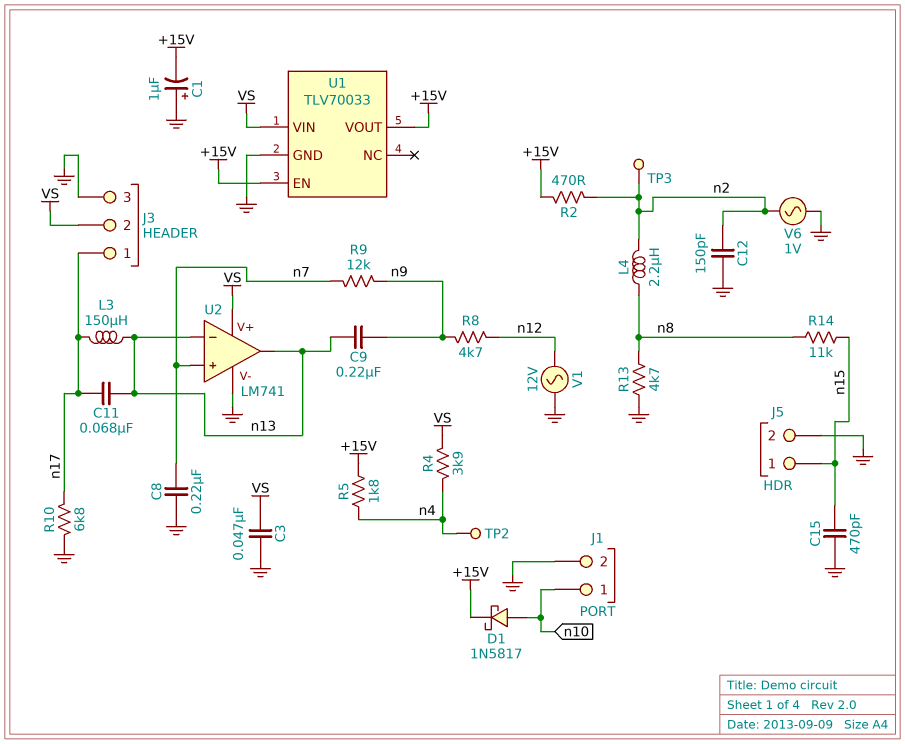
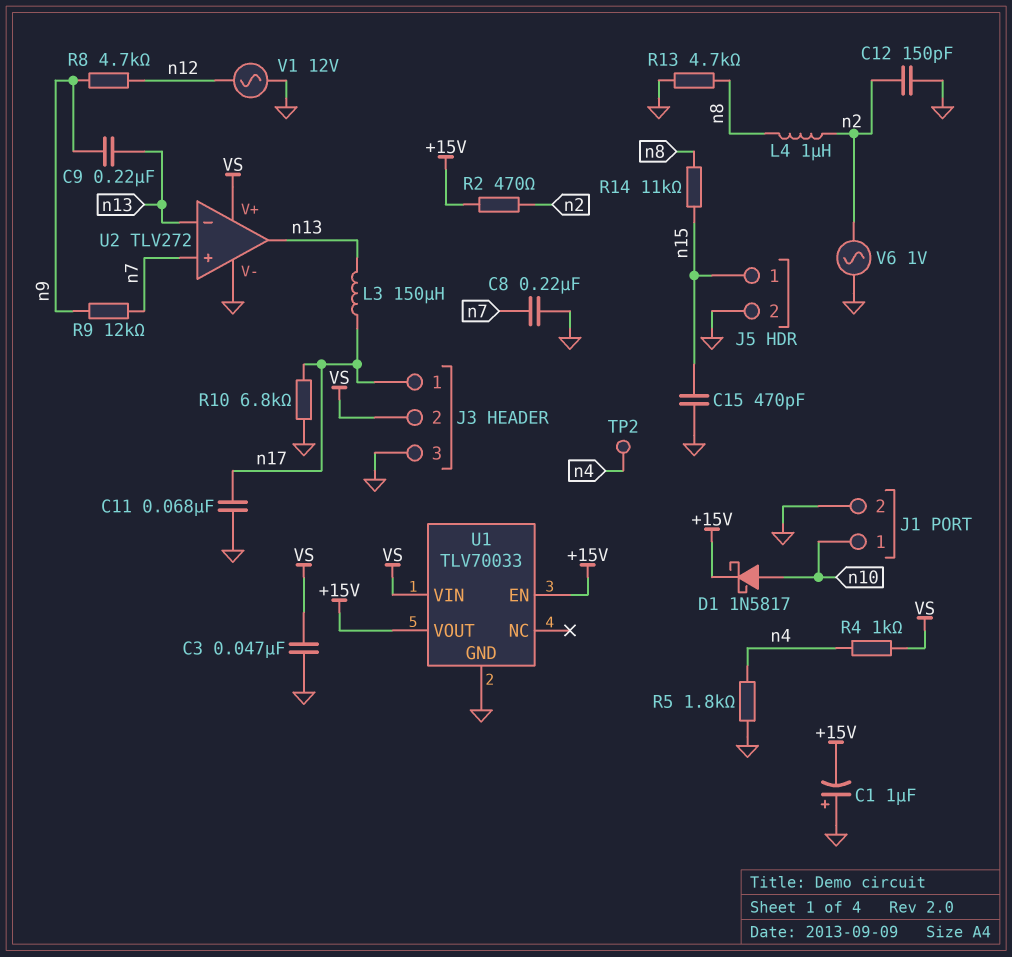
C11: 68nF (n13, n17) -> 68nF (GND, n17)
L4: 2.2uH (n2, n8) -> 1uH (n2, n8)
R4: 3.9k (VS, n4) -> 1k (VS, n4)
R5: 1.8k (+15V, n4) -> 1.8k (GND, n4)
TP3: test point (n2) -> none
U2: LM741 -> TLV272

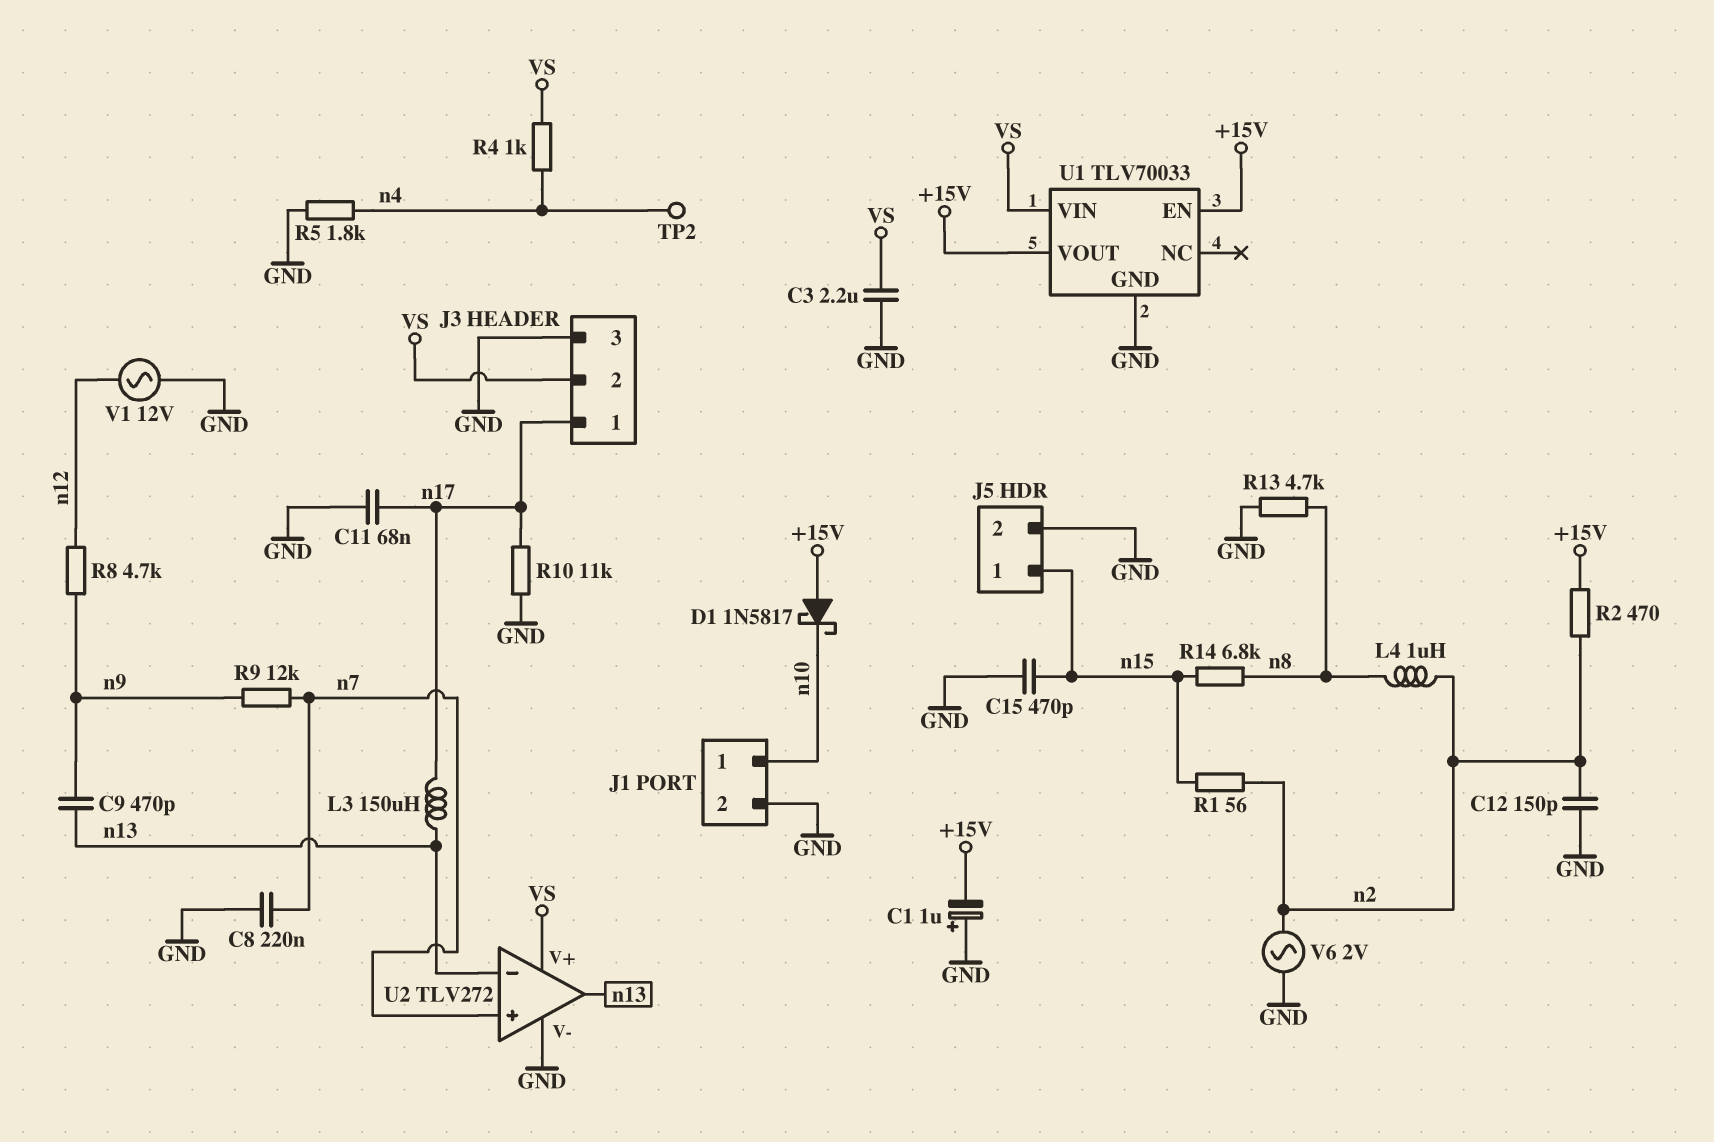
C3: 47nF (GND, VS) -> 2.2uF (GND, VS)
C9: 220nF (n9, n13) -> 470pF (n9, n13)
D1: schottky 1N5817 (A n10, K +15V) -> schottky 1N5817 (A +15V, K n10)
R1: none -> 56 (n2, n15)
R10: 6.8k (GND, n17) -> 11k (GND, n17)
R14: 11k (n8, n15) -> 6.8k (n8, n15)
V6: AC 1V (GND, n2) -> AC 2V (GND, n2)

